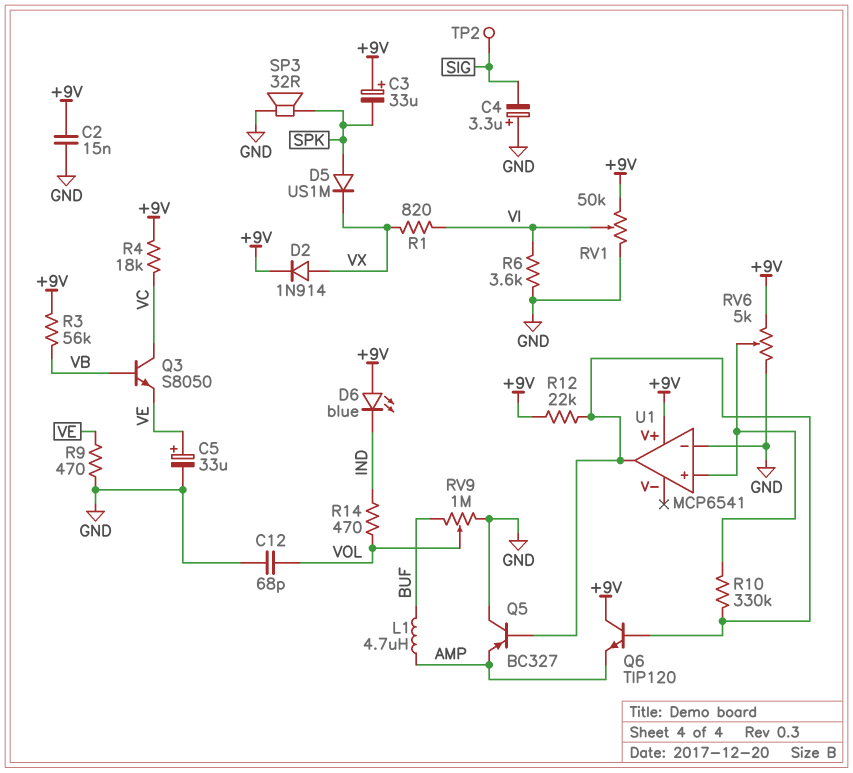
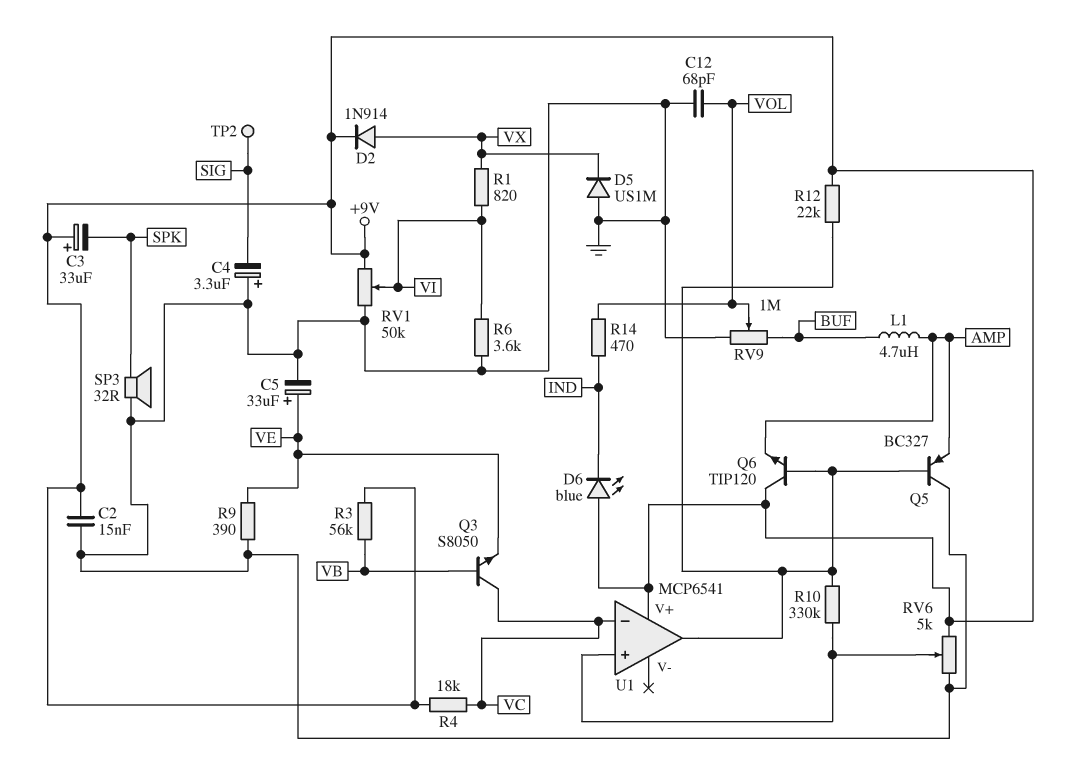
D5: diode US1M (A SPK, K VX) -> diode US1M (A GND, K VX)
R9: 470 (GND, VE) -> 390 (GND, VE)
U1 pin in-: GND -> VC

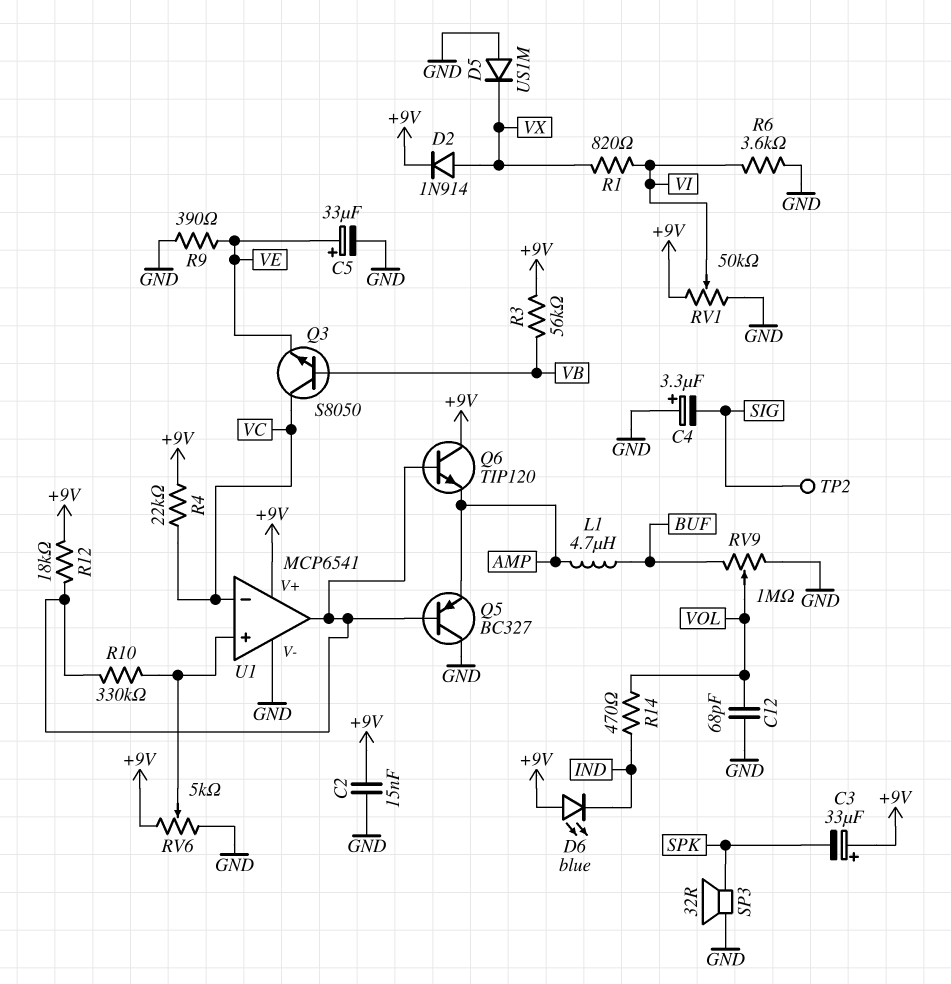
R4: 18k (+9V, VC) -> 22k (+9V, VC)
R12: 22k (+9V, U1/out) -> 18k (+9V, U1/out)
U1 pin V-: none -> GND

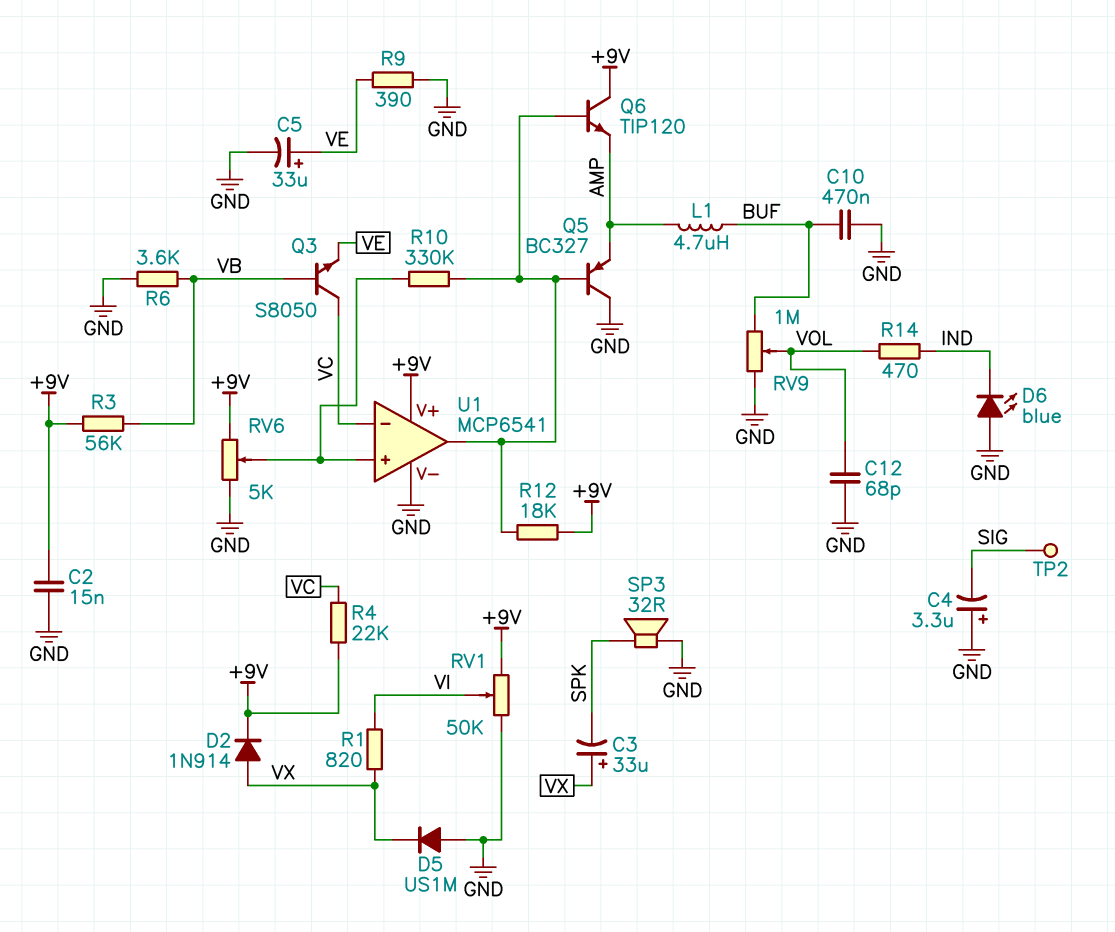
C3: 33uF (plus +9V, minus SPK) -> 33uF (plus VX, minus SPK)
C10: none -> 470nF (BUF, GND)
D6: LED blue (A +9V, K IND) -> LED blue (A GND, K IND)
R6: 3.6k (GND, VI) -> 3.6k (GND, VB)

